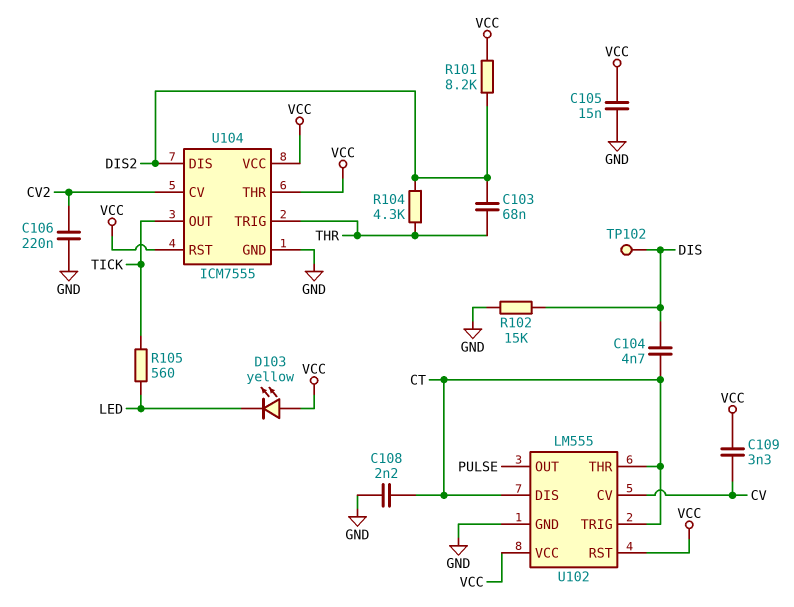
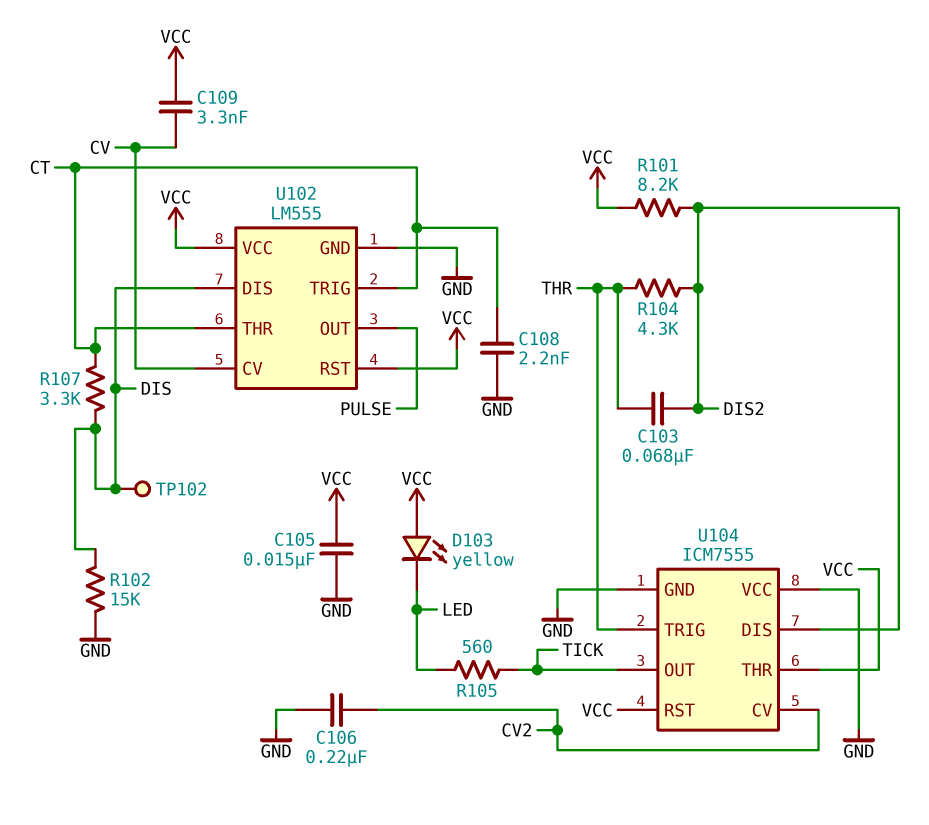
C104: 4.7nF (CT, DIS) -> none
R107: none -> 3.3k (CT, DIS)
U102 pin DIS: CT -> DIS
U104 pin VCC: VCC -> GND

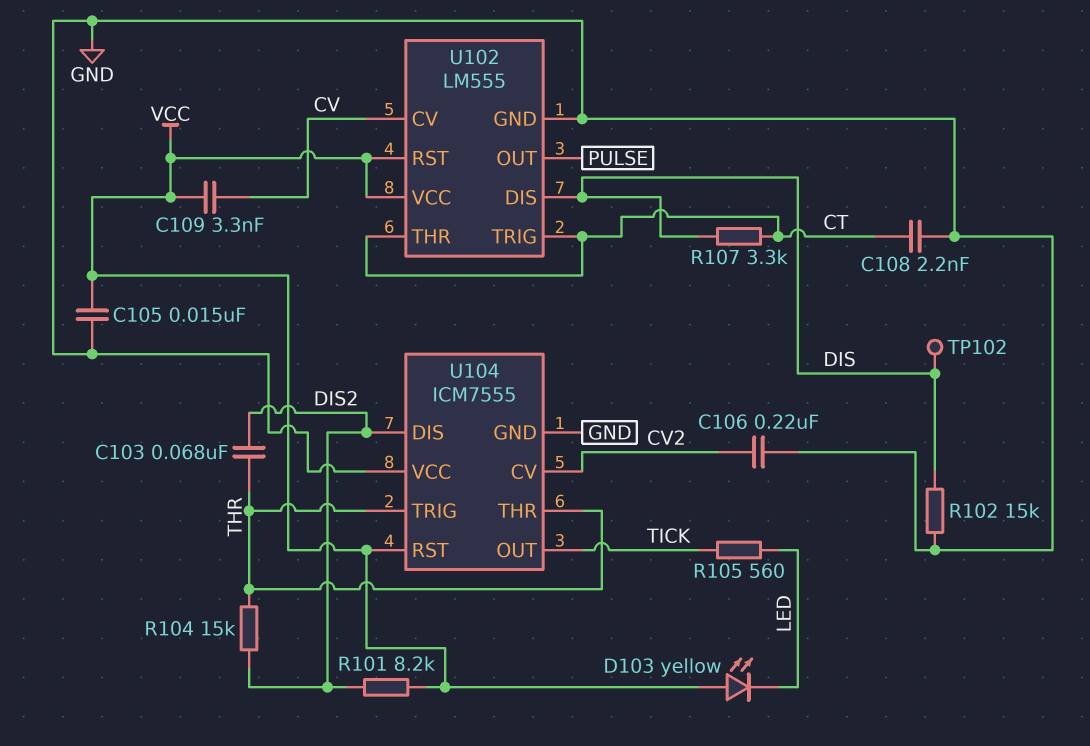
R104: 4.3k (DIS2, THR) -> 15k (DIS2, THR)
U104 pin THR: VCC -> THR

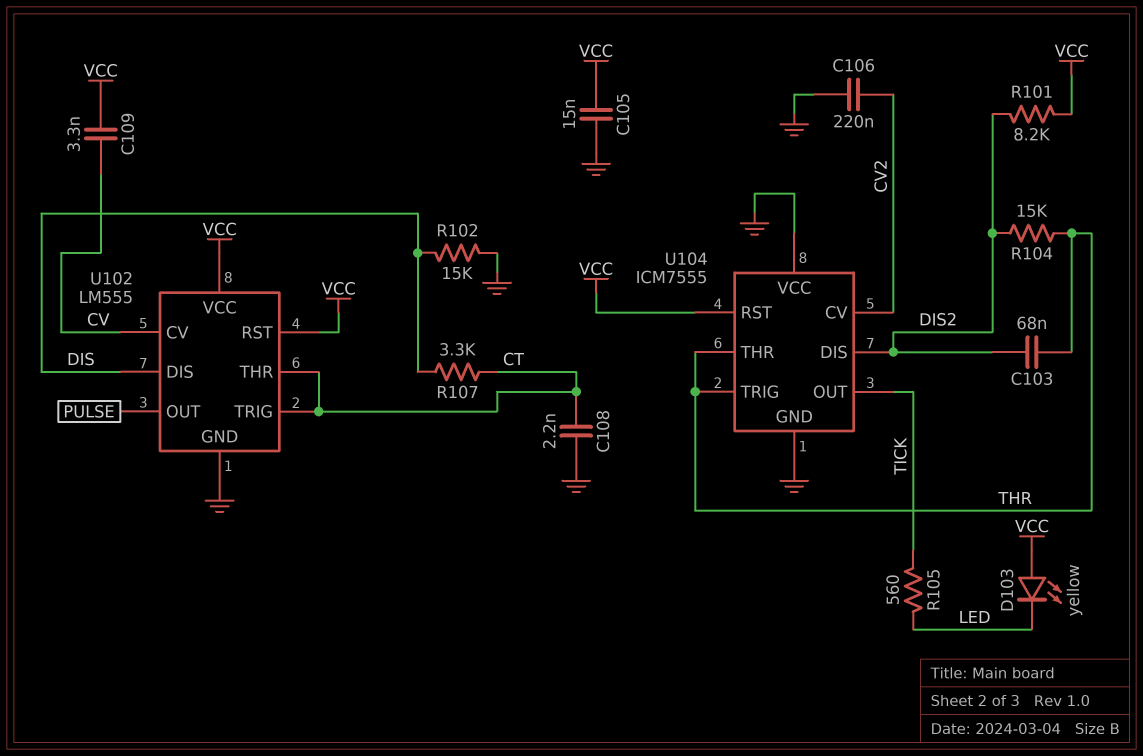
TP102: test point (DIS) -> none

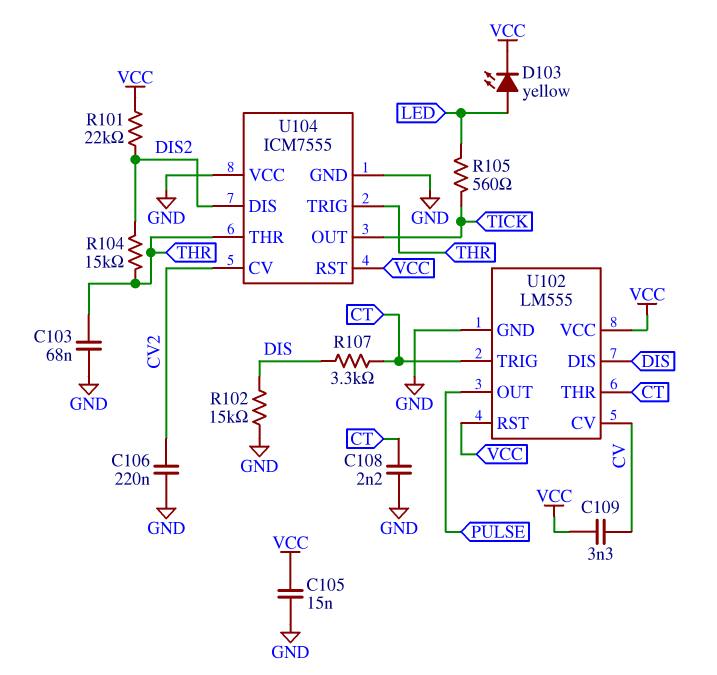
C103: 68nF (DIS2, THR) -> 68nF (GND, THR)
D103: LED yellow (A VCC, K LED) -> LED yellow (A LED, K VCC)
R101: 8.2k (DIS2, VCC) -> 22k (DIS2, VCC)

